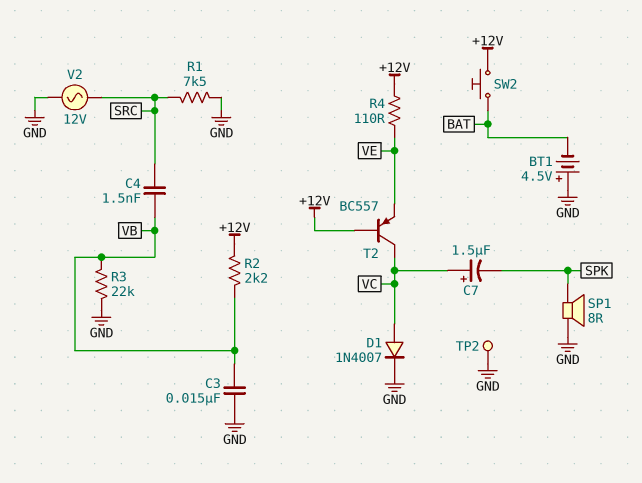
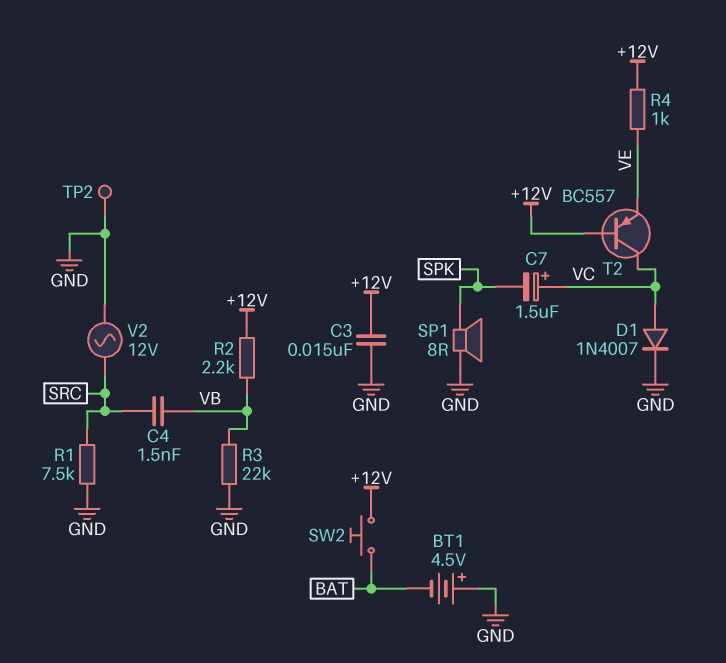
C3: 15nF (GND, VB) -> 15nF (+12V, GND)
R4: 110 (+12V, VE) -> 1k (+12V, VE)

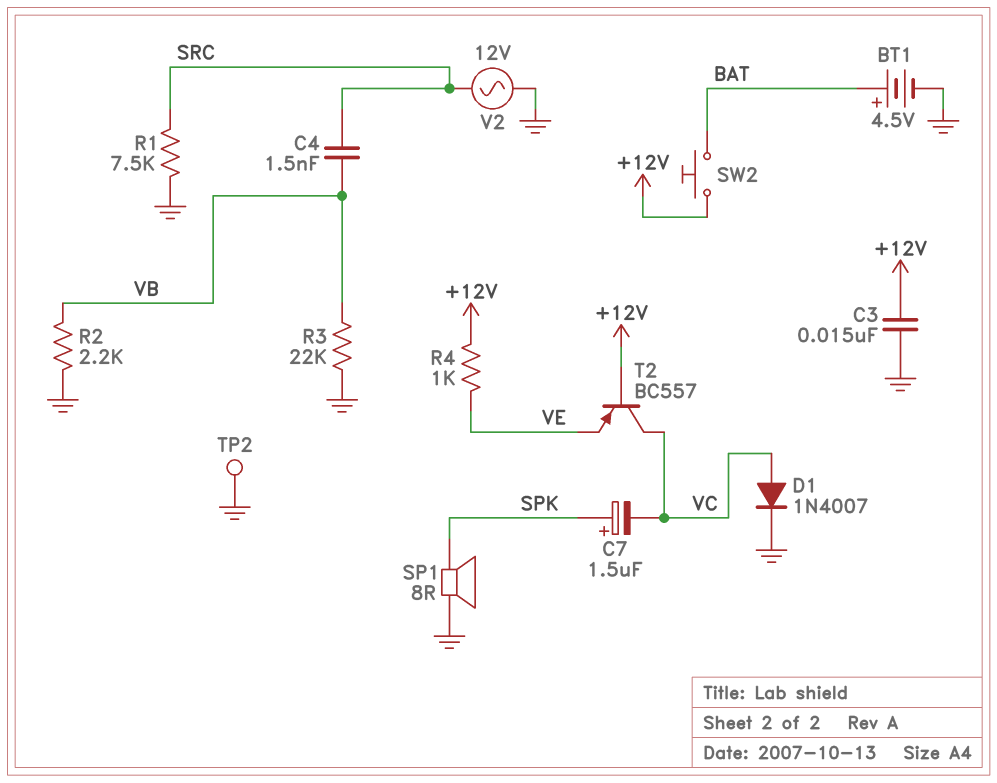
BT1: 4.5V (plus GND, minus BAT) -> 4.5V (plus BAT, minus GND)
C7: 1.5uF (plus VC, minus SPK) -> 1.5uF (plus SPK, minus VC)
R2: 2.2k (+12V, VB) -> 2.2k (GND, VB)

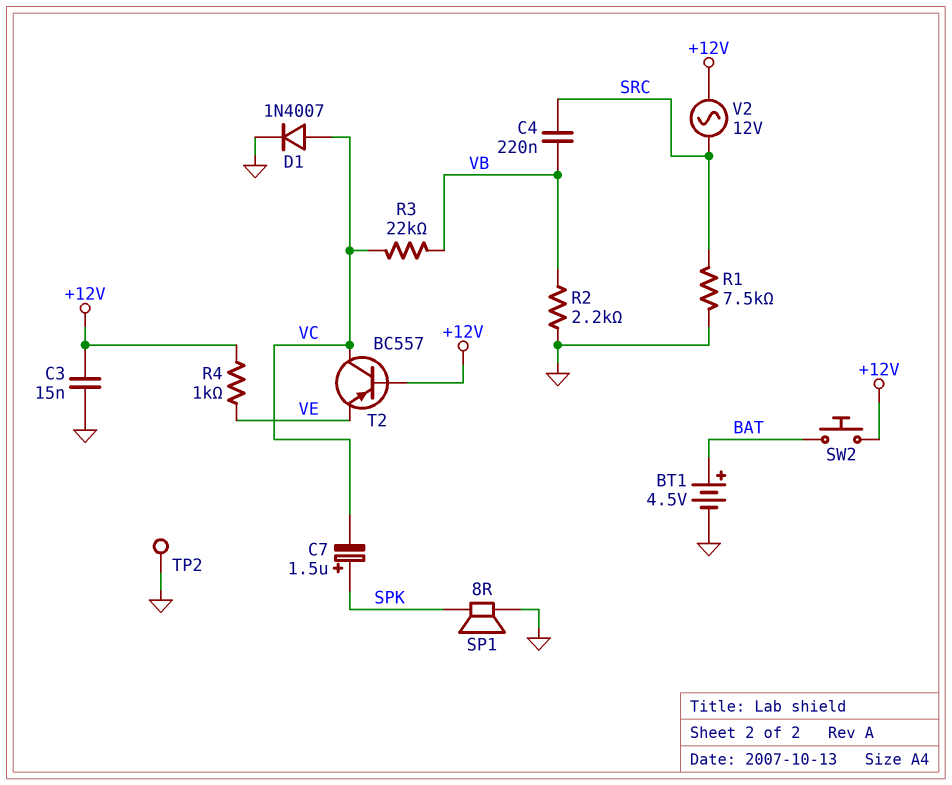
C4: 1.5nF (SRC, VB) -> 220nF (SRC, VB)
R3: 22k (GND, VB) -> 22k (VB, VC)
V2: AC 12V (GND, SRC) -> AC 12V (+12V, SRC)

